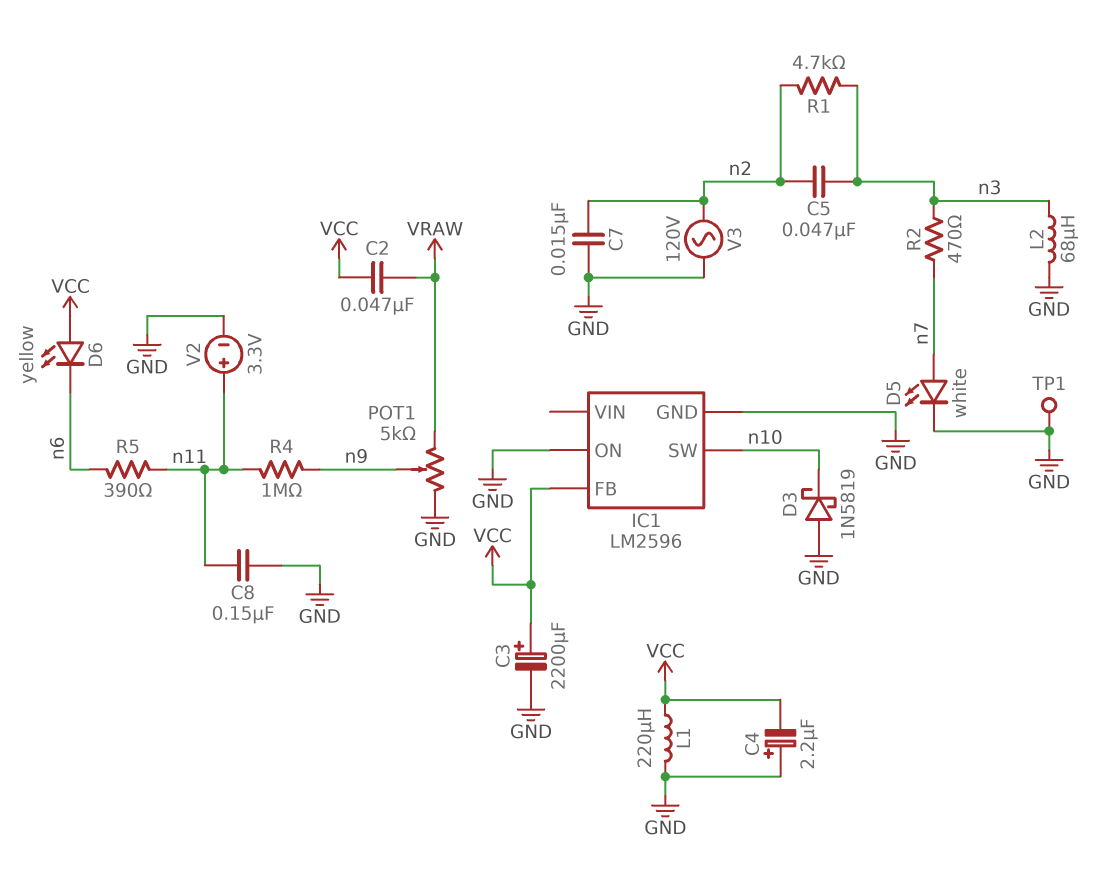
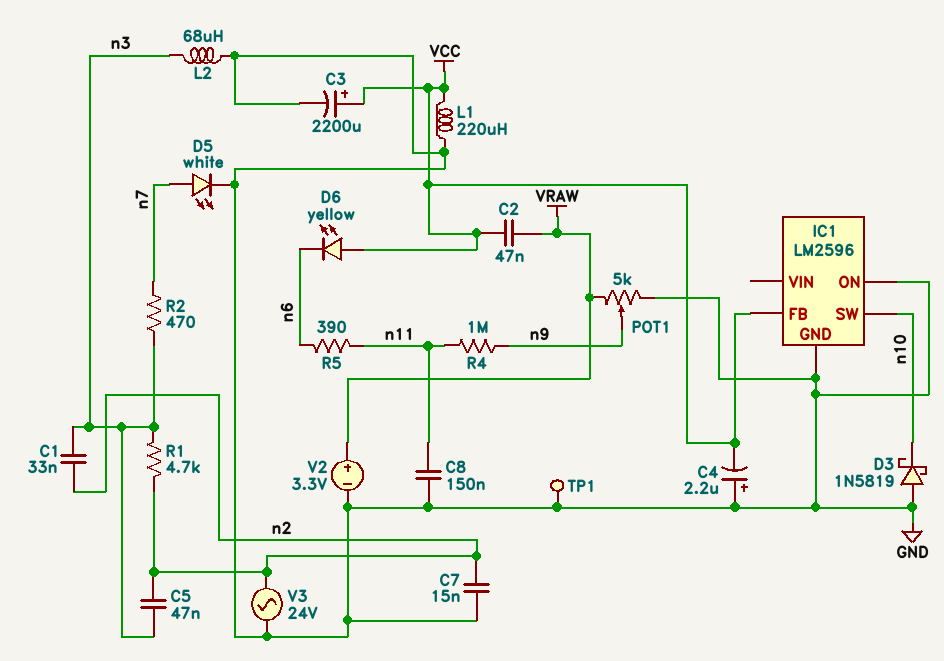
C1: none -> 33nF (n2, n3)
V2: 3.3V (plus n11, minus GND) -> 3.3V (plus VRAW, minus GND)
V3: AC 120V (GND, n2) -> AC 24V (GND, n2)

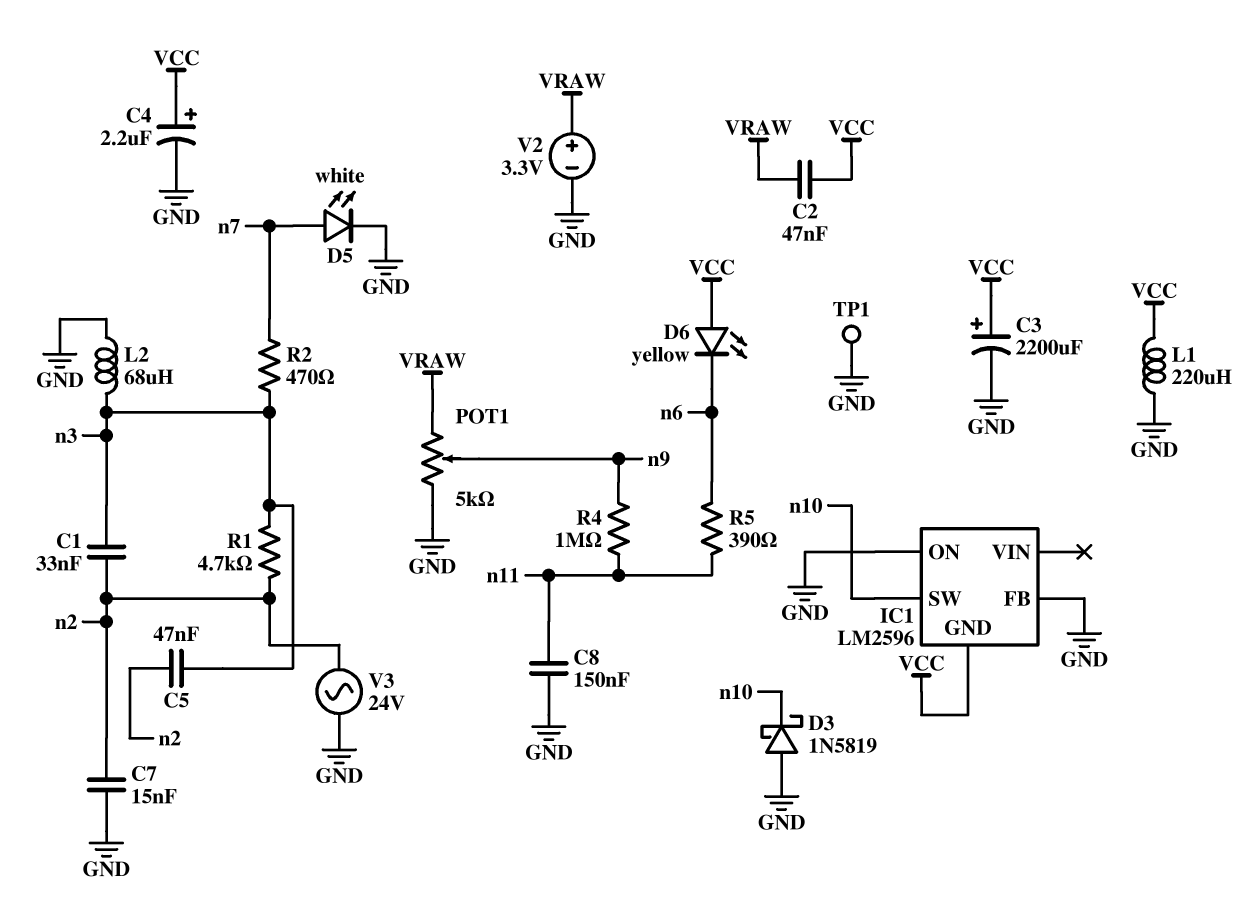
C4: 2.2uF (plus GND, minus VCC) -> 2.2uF (plus VCC, minus GND)
IC1 pin FB: VCC -> GND
IC1 pin GND: GND -> VCC

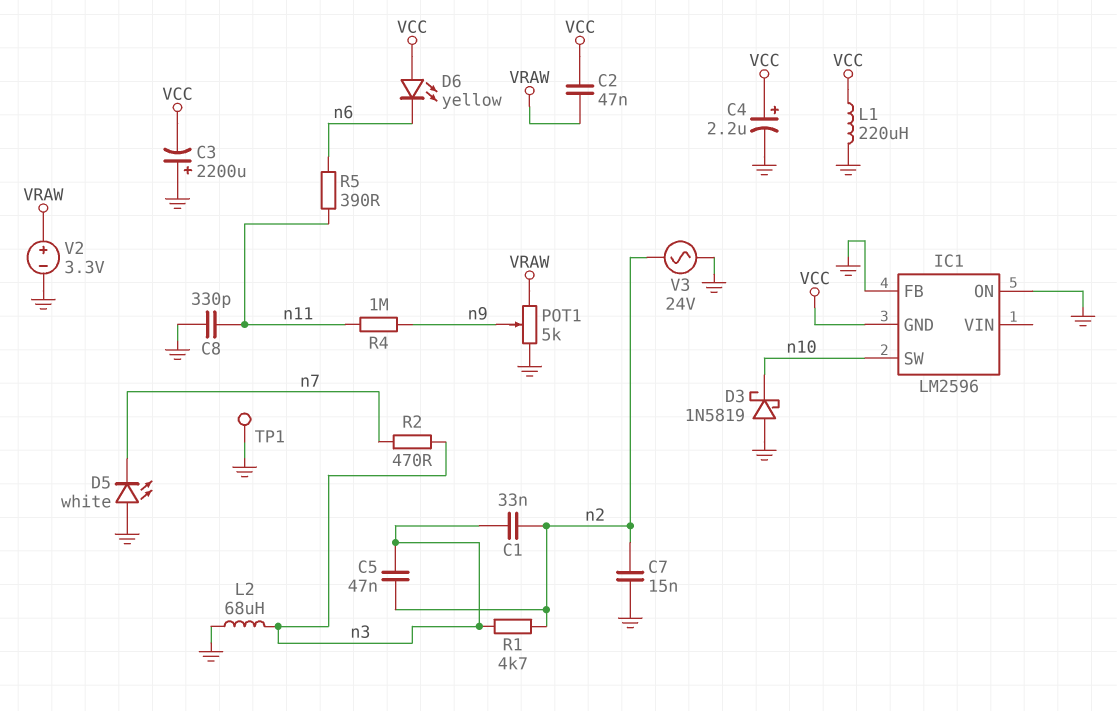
C3: 2200uF (plus VCC, minus GND) -> 2200uF (plus GND, minus VCC)
C8: 150nF (GND, n11) -> 330pF (GND, n11)
D5: LED white (A n7, K GND) -> LED white (A GND, K n7)

